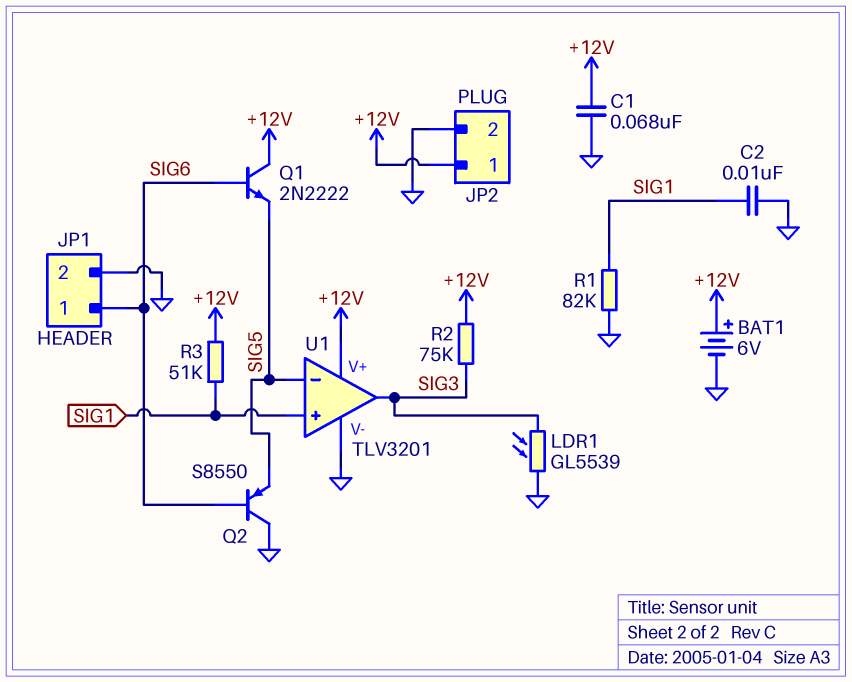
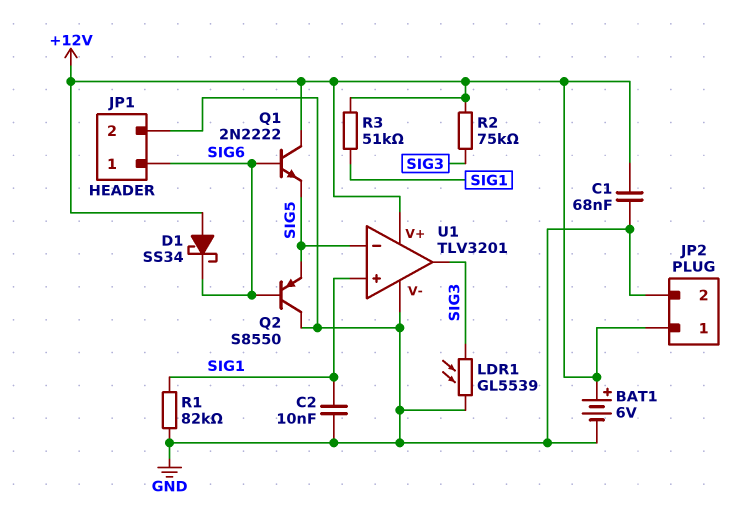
D1: none -> schottky SS34 (A +12V, K SIG6)

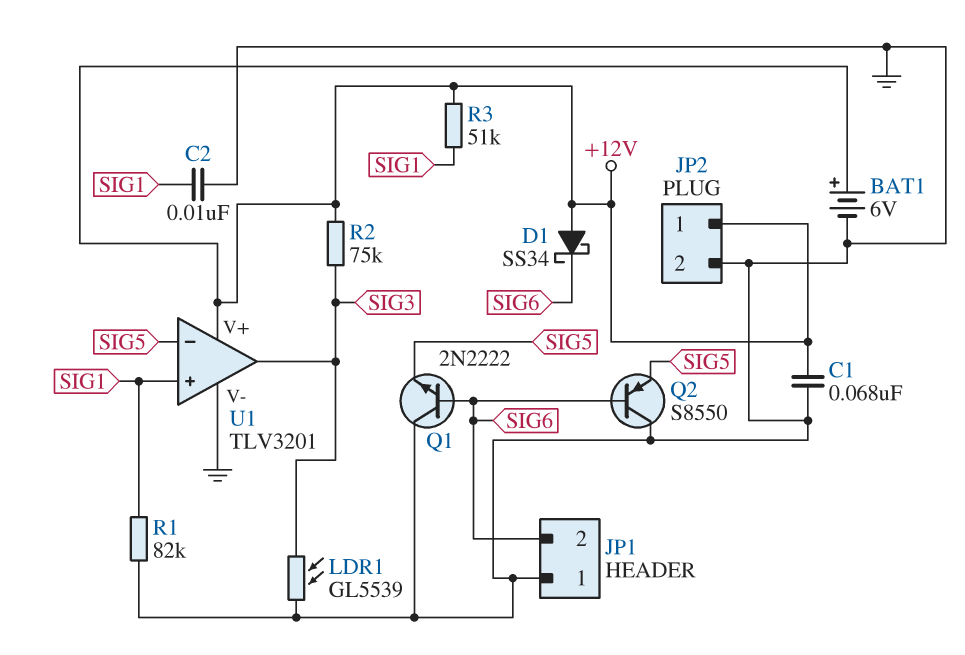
JP1 pin 1: SIG6 -> GND
JP1 pin 2: GND -> SIG6
Q1: NPN 2N2222 (B SIG6, C +12V, E SIG5) -> NPN 2N2222 (B SIG6, C GND, E SIG5)

